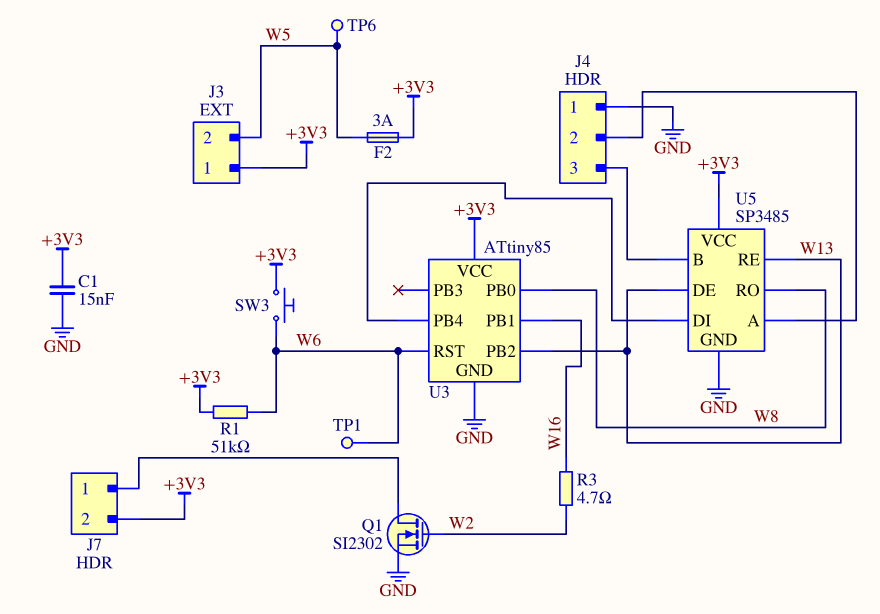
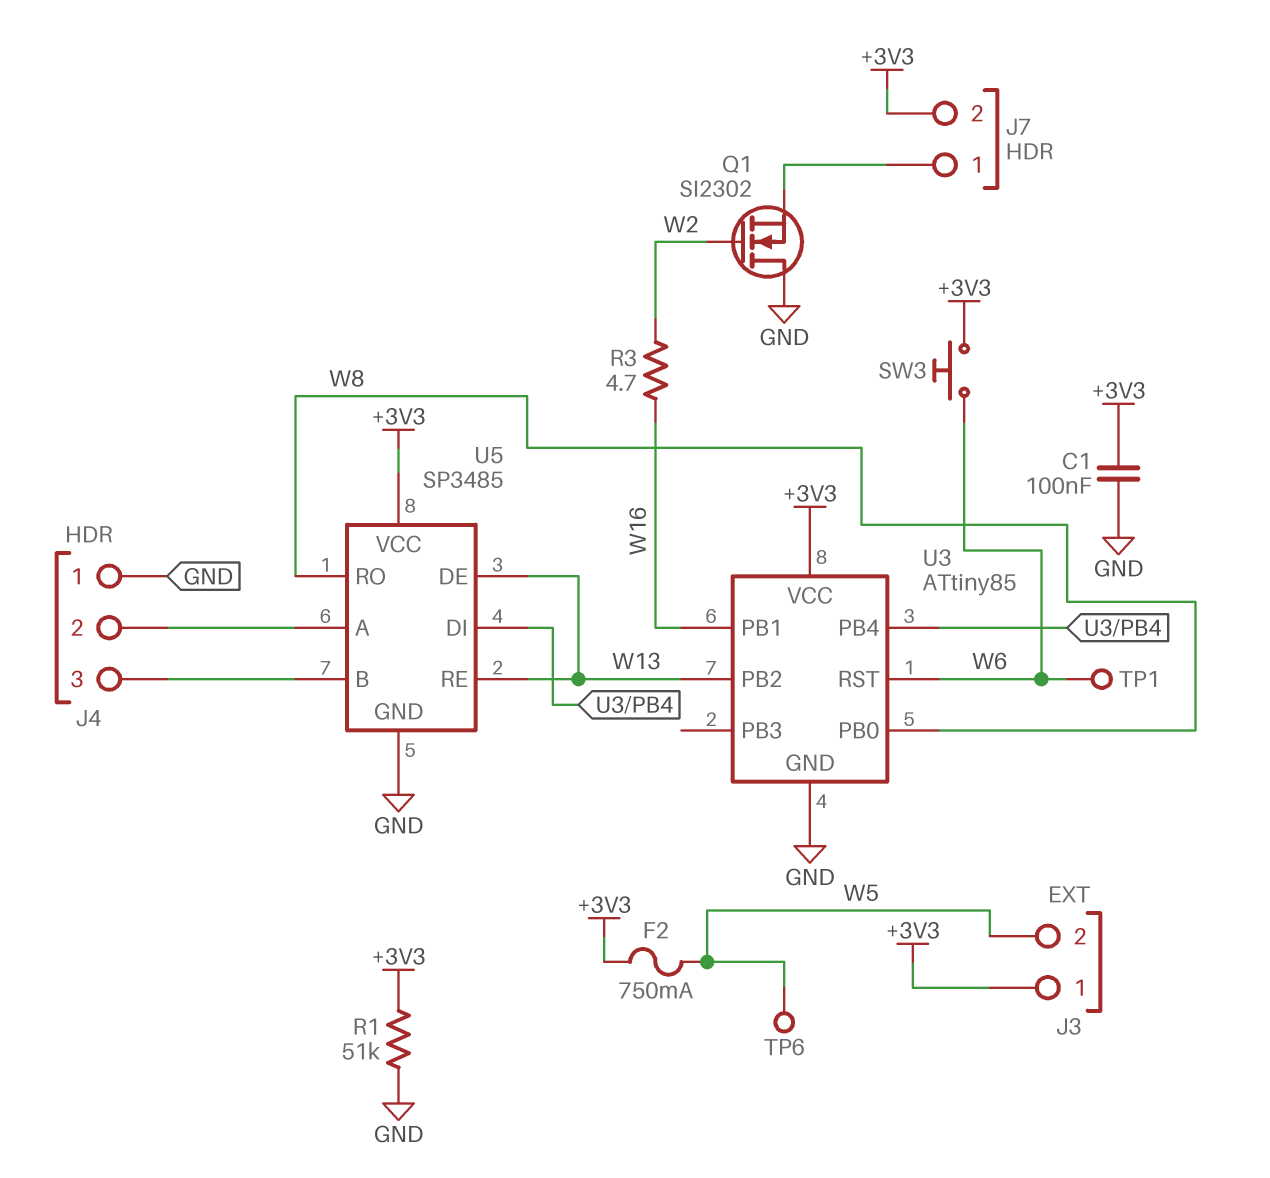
C1: 15nF (+3V3, GND) -> 100nF (+3V3, GND)
F2: 3A (+3V3, W5) -> 750mA (+3V3, W5)
Q1: NMOS SI2302 (G W2, D J7/1, S GND) -> NMOS SI2302 (G W2, D GND, S J7/1)
R1: 51k (+3V3, W6) -> 51k (+3V3, GND)

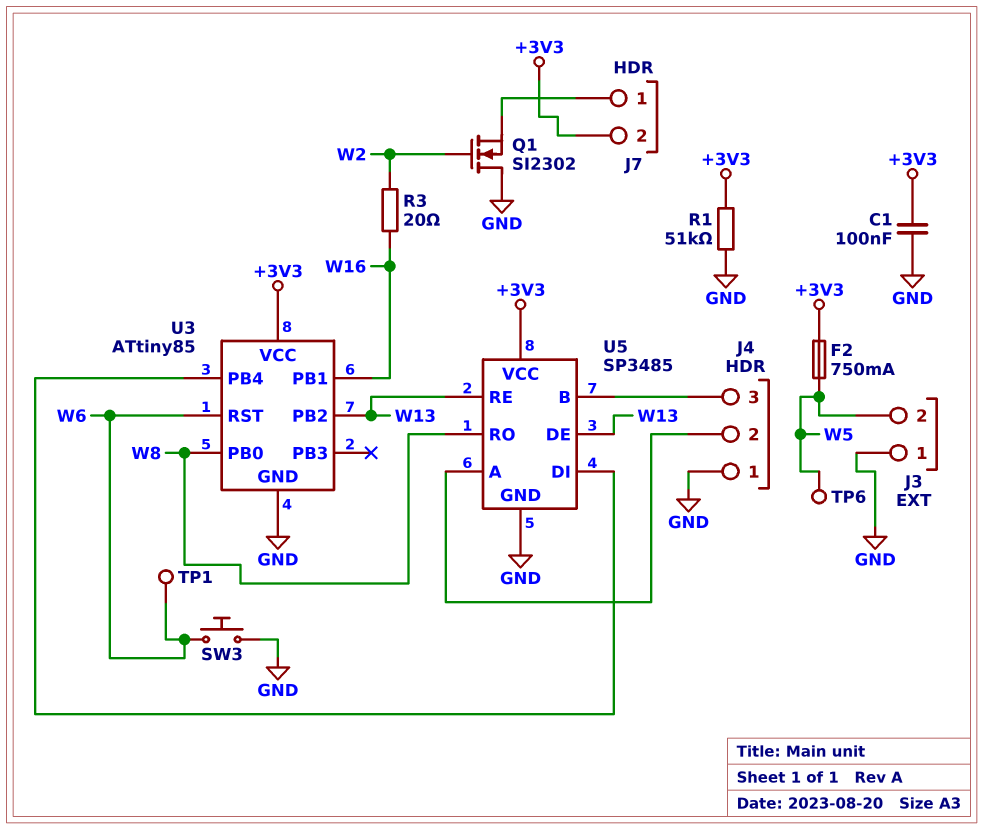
J3 pin 1: +3V3 -> GND
R3: 4.7 (W2, W16) -> 20 (W2, W16)
SW3: button (+3V3, W6) -> button (GND, W6)

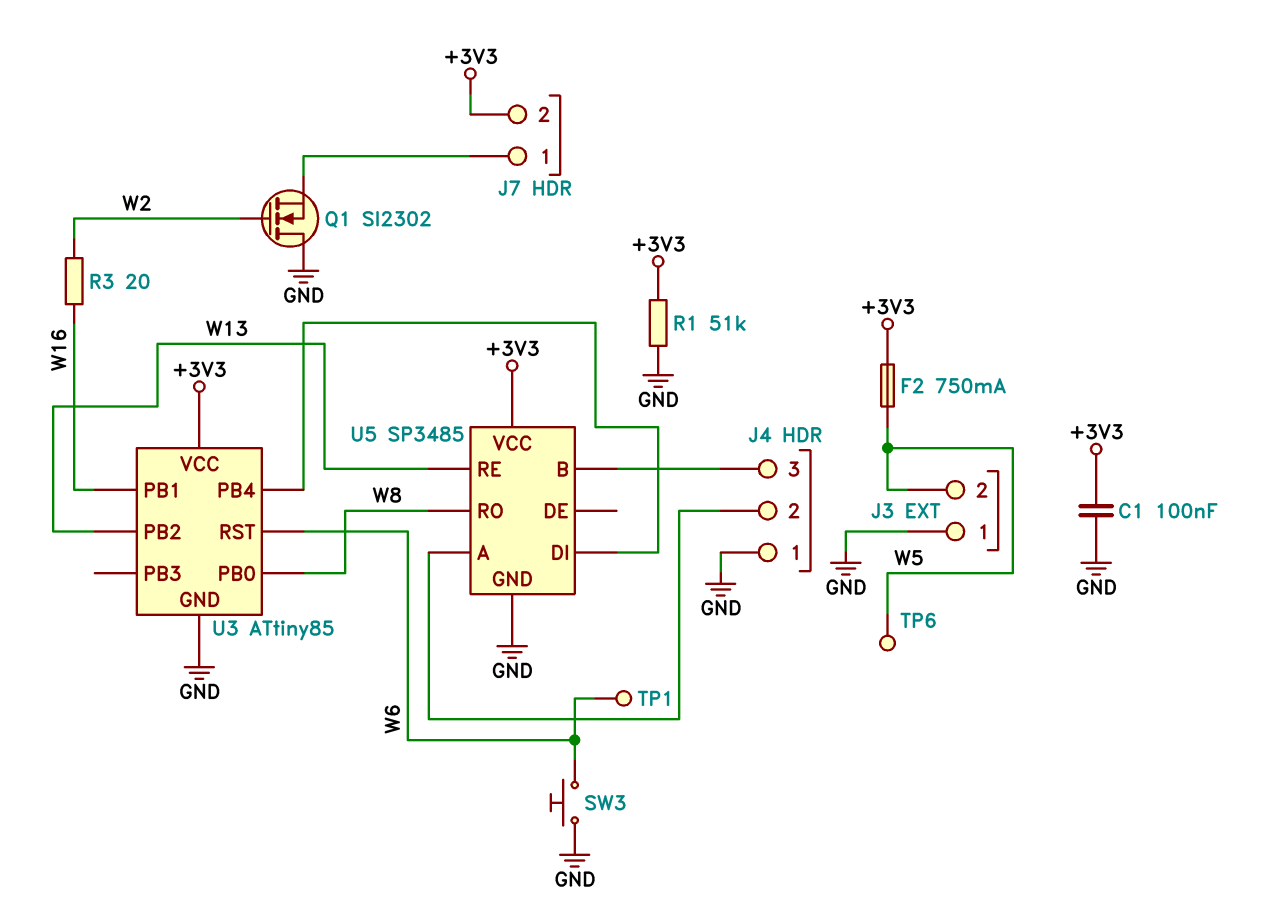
U5 pin DE: W13 -> none

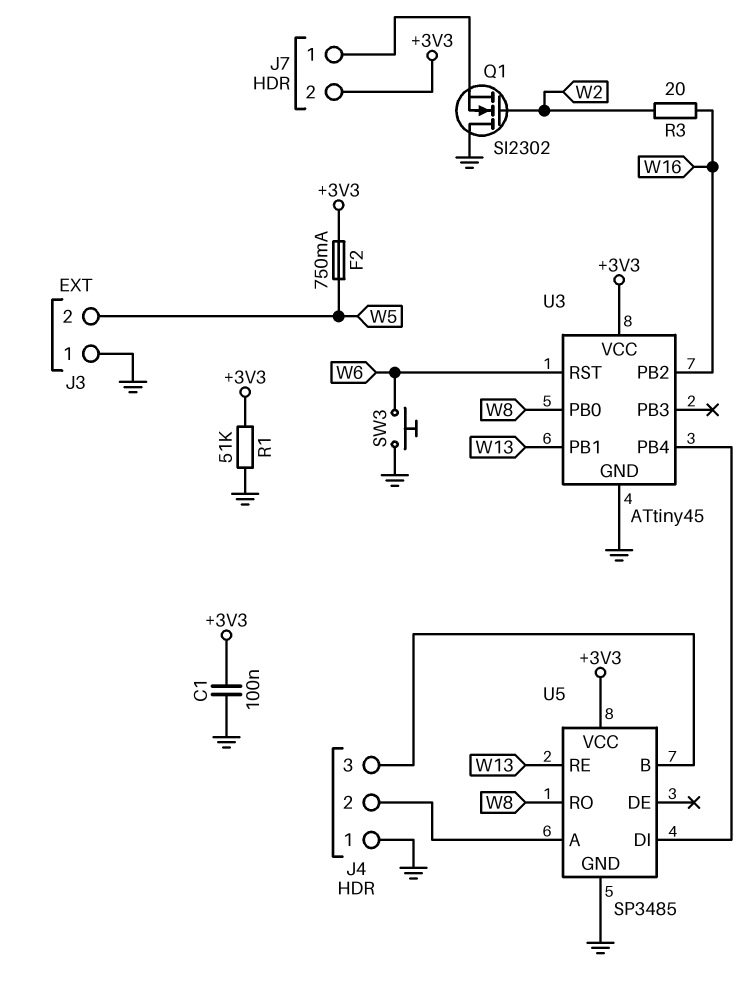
TP1: test point (W6) -> none
TP6: test point (W5) -> none
U3: ATtiny85 -> ATtiny45
U3 pin PB1: W16 -> W13
U3 pin PB2: W13 -> W16

